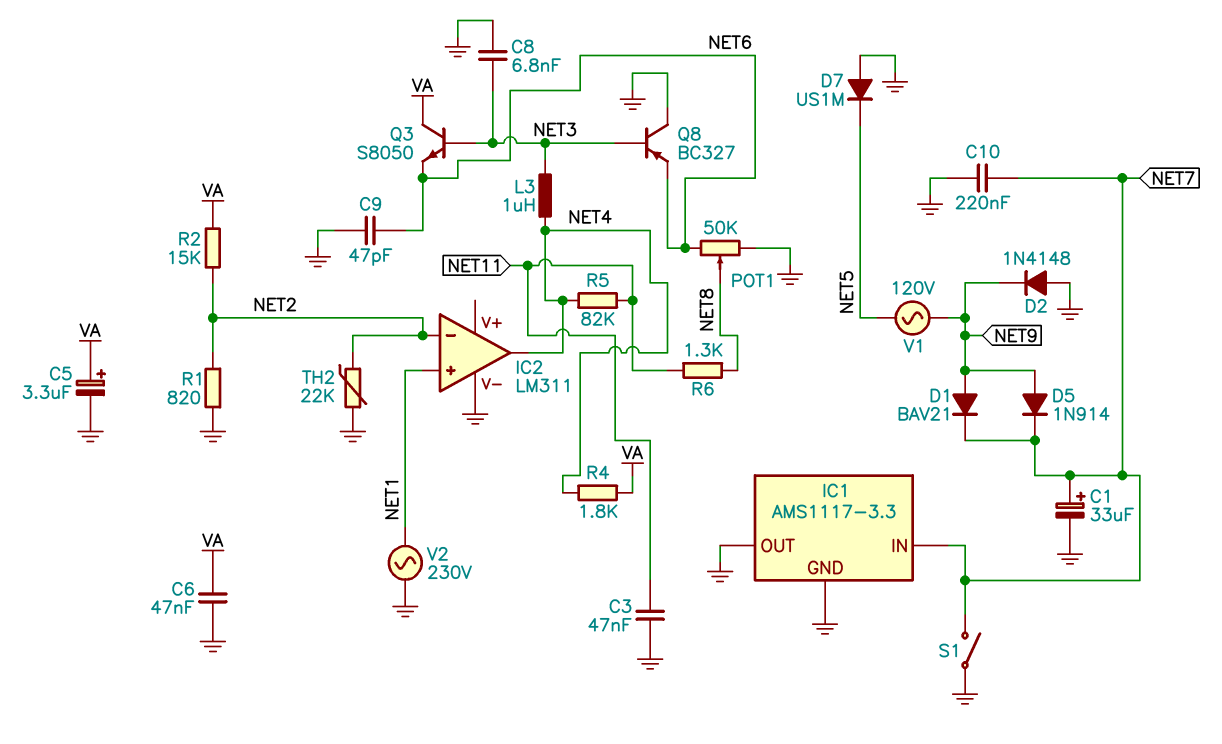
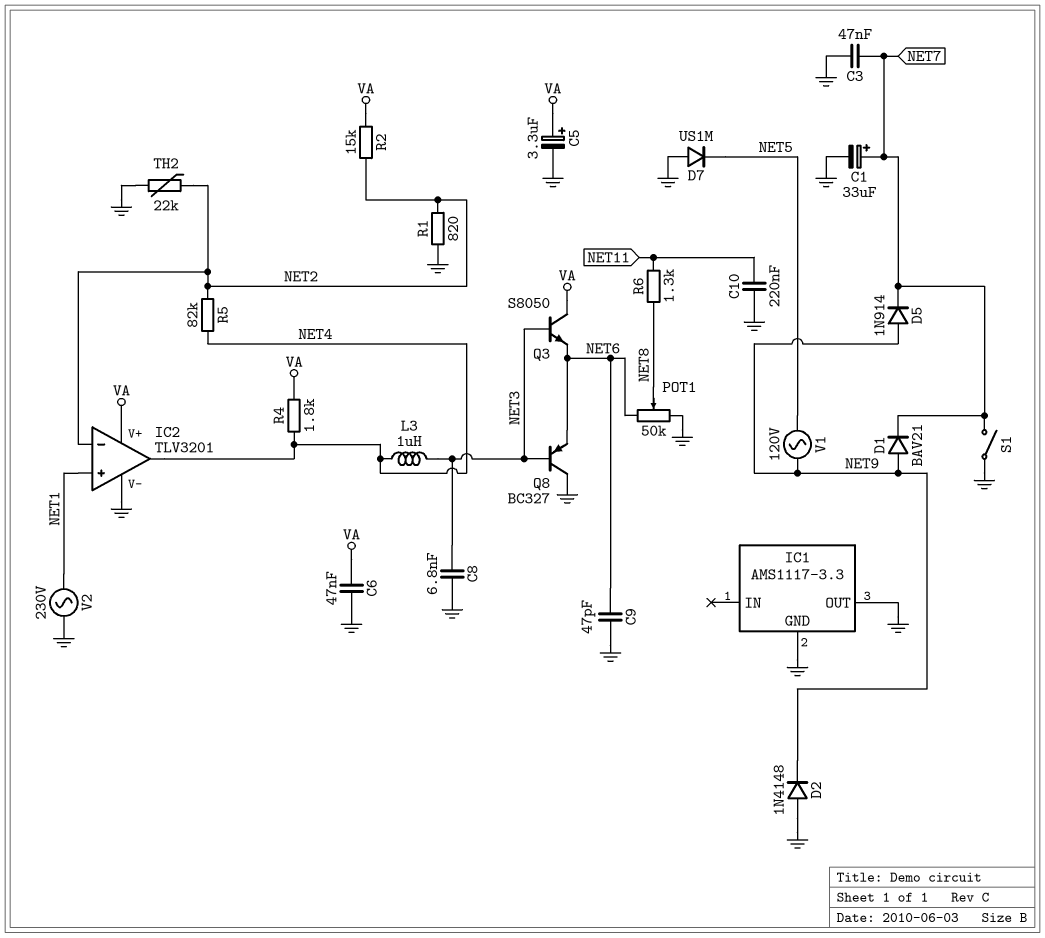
C3: 47nF (GND, NET11) -> 47nF (GND, NET7)
C10: 220nF (GND, NET7) -> 220nF (GND, NET11)
IC1 pin IN: NET7 -> none
IC2: LM311 -> TLV3201
IC2 pin V+: none -> VA
R5: 82k (NET4, NET11) -> 82k (NET2, NET4)

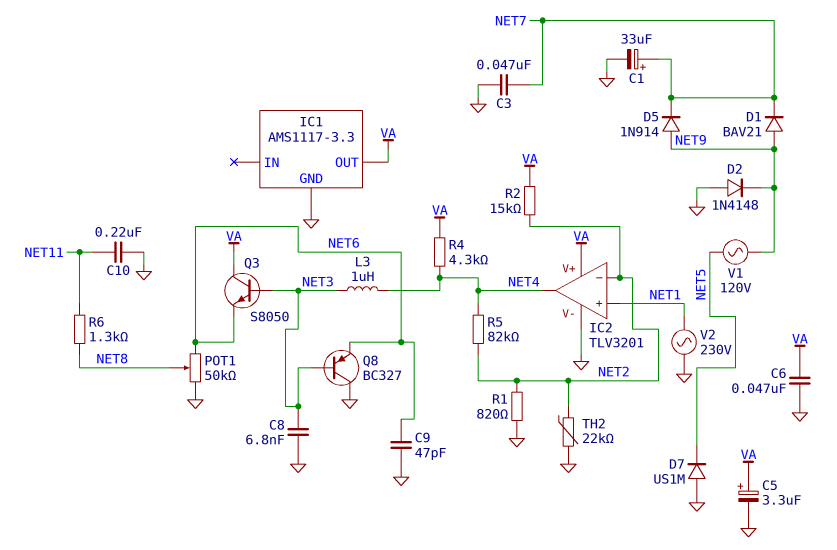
IC1 pin OUT: GND -> VA
R4: 1.8k (NET4, VA) -> 4.3k (NET4, VA)
S1: switch (GND, NET7) -> none

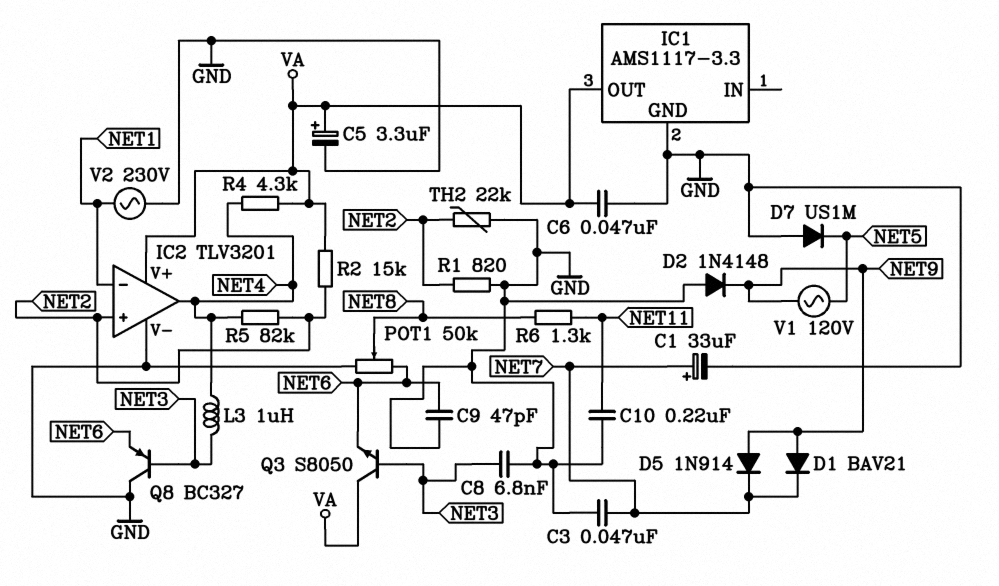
IC2 pin in+: NET1 -> NET2
IC2 pin in-: NET2 -> NET1

